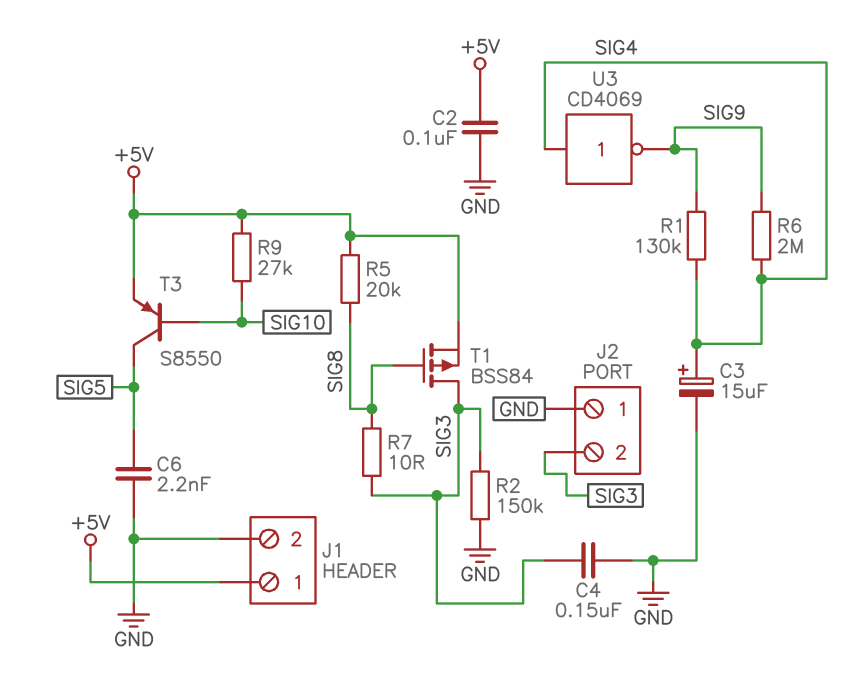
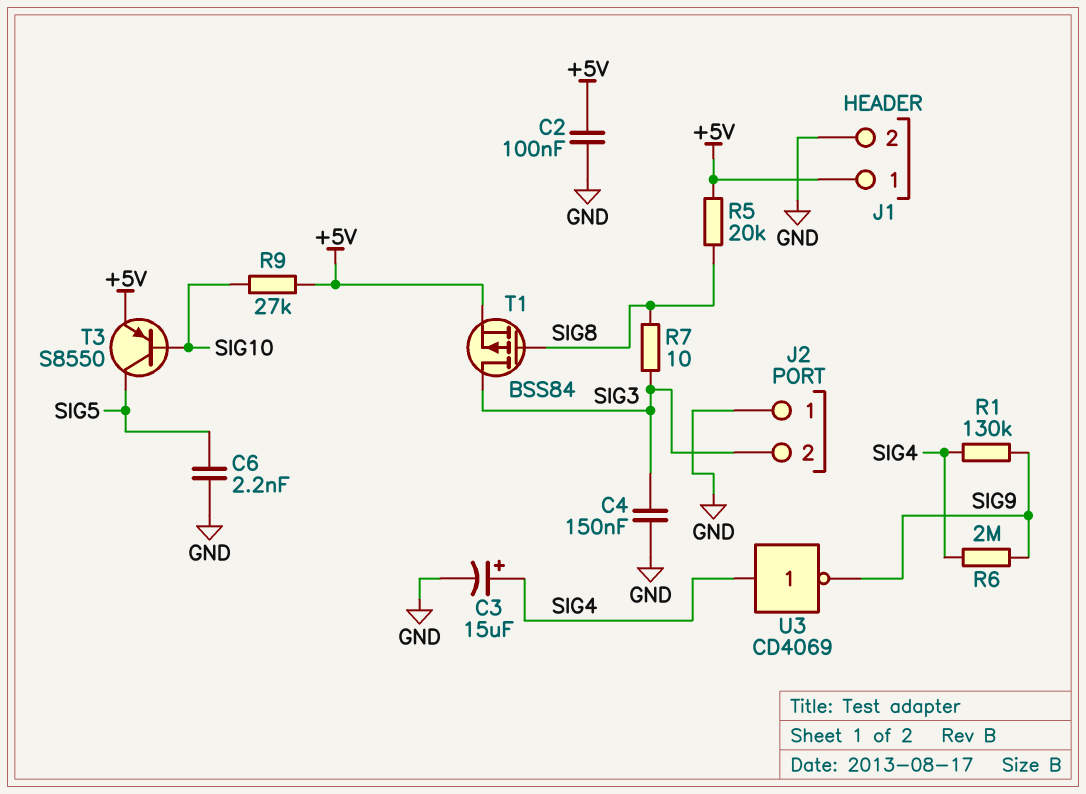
R2: 150k (GND, SIG3) -> none

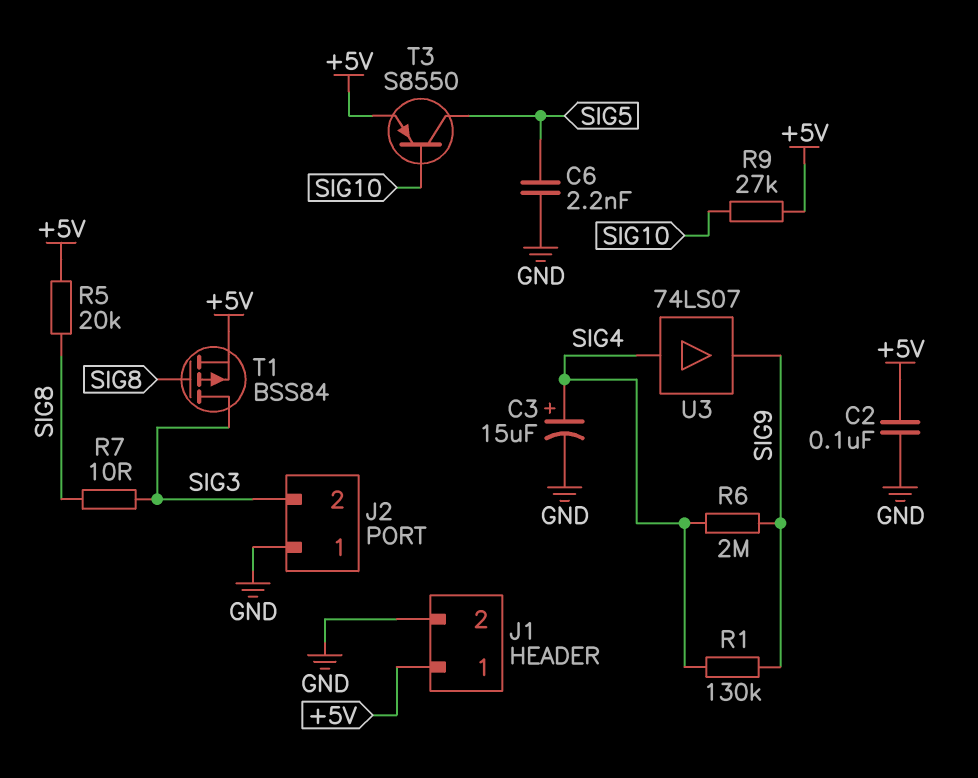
C4: 150nF (GND, SIG3) -> none
U3: NOT CD4069 (in SIG4, out SIG9) -> buffer 74LS07 (in SIG4, out SIG9)

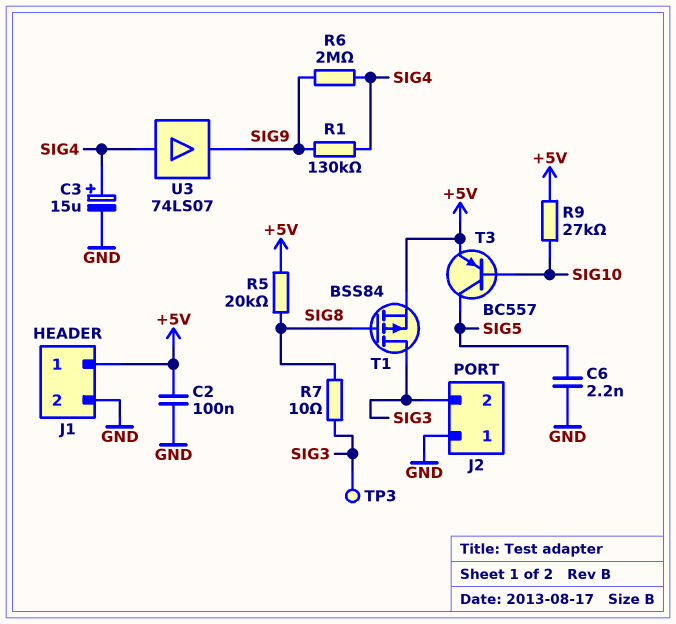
T3: PNP S8550 (B SIG10, C SIG5, E +5V) -> PNP BC557 (B SIG10, C SIG5, E +5V)
TP3: none -> test point (SIG3)

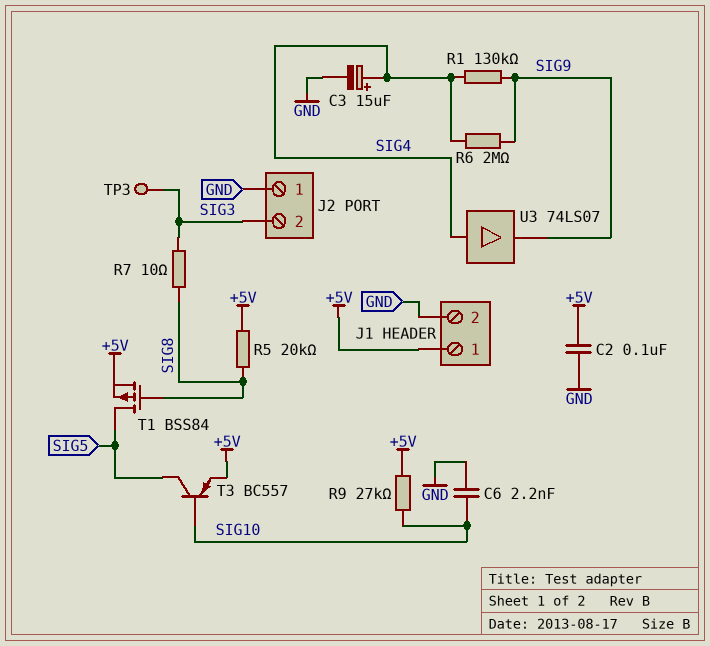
C6: 2.2nF (GND, SIG5) -> 2.2nF (GND, SIG10)
T1: PMOS BSS84 (G SIG8, D SIG3, S +5V) -> PMOS BSS84 (G SIG8, D SIG5, S +5V)

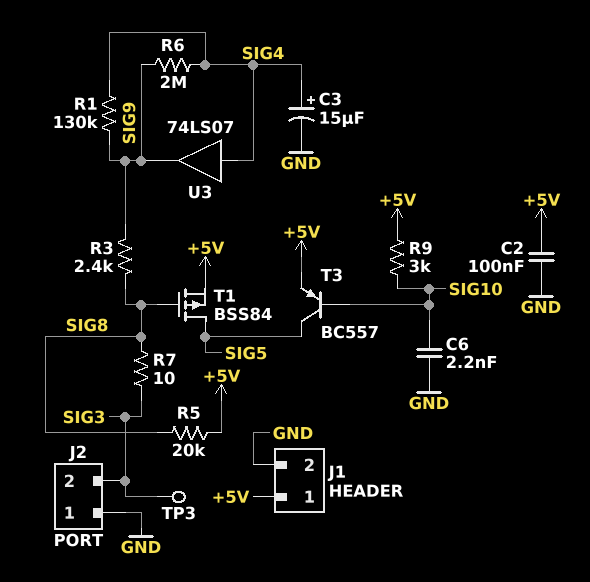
R3: none -> 2.4k (SIG8, SIG9)
R9: 27k (+5V, SIG10) -> 3k (+5V, SIG10)

